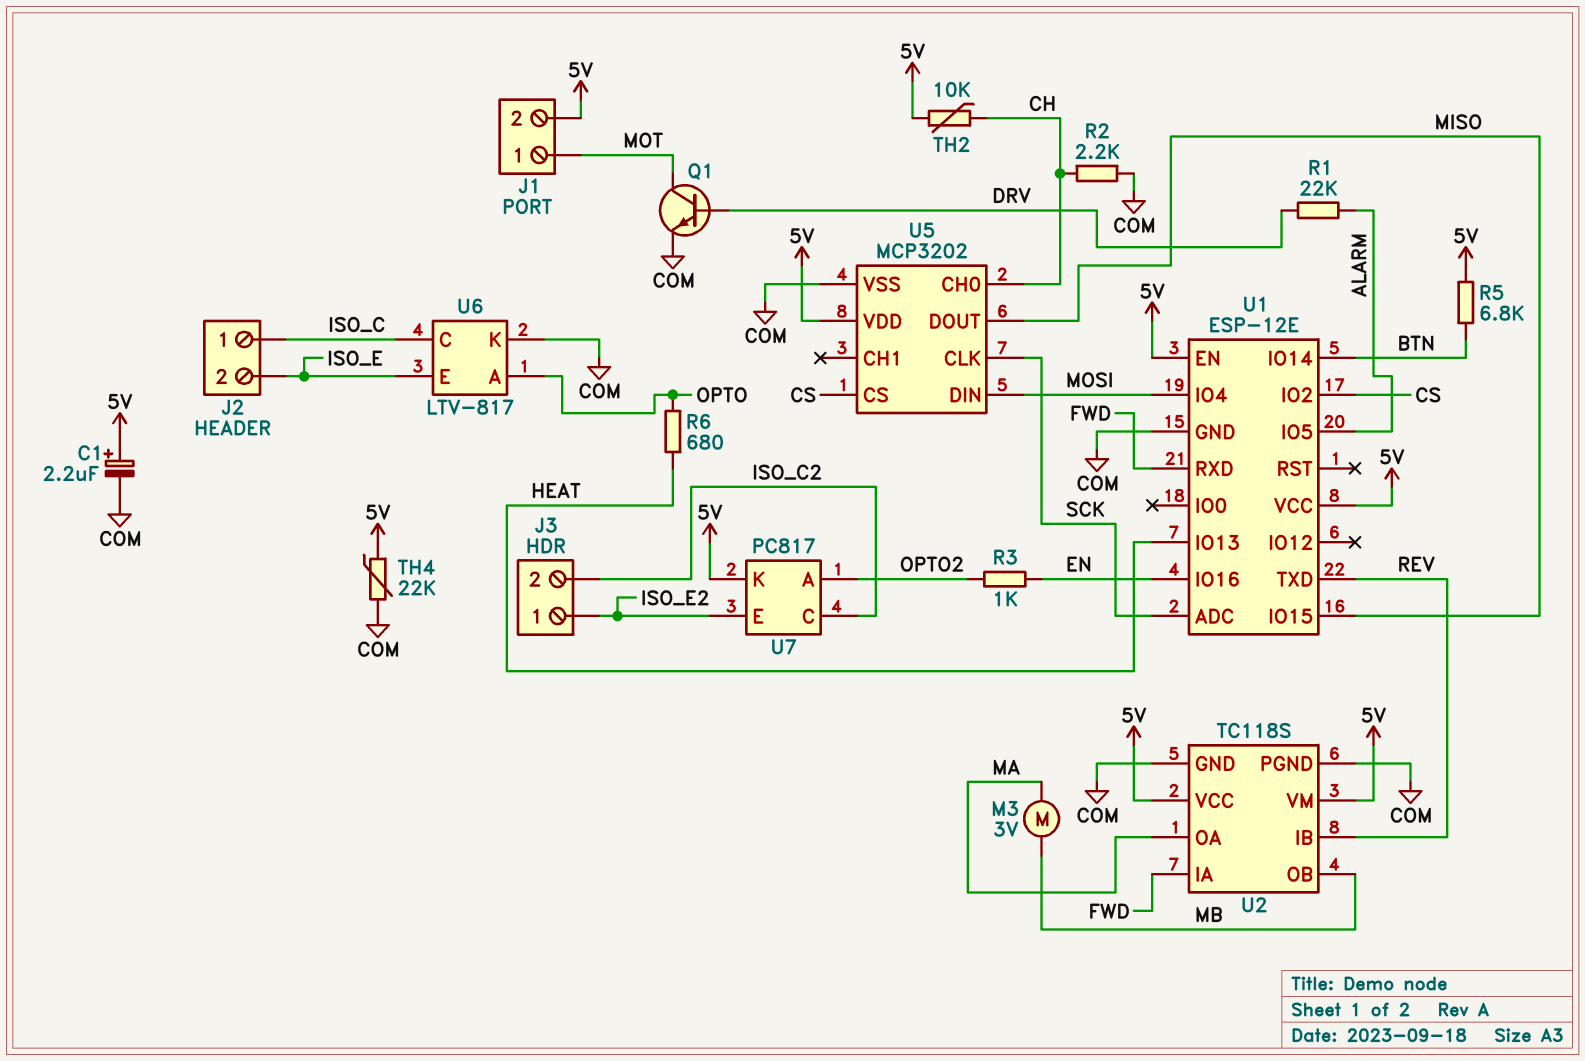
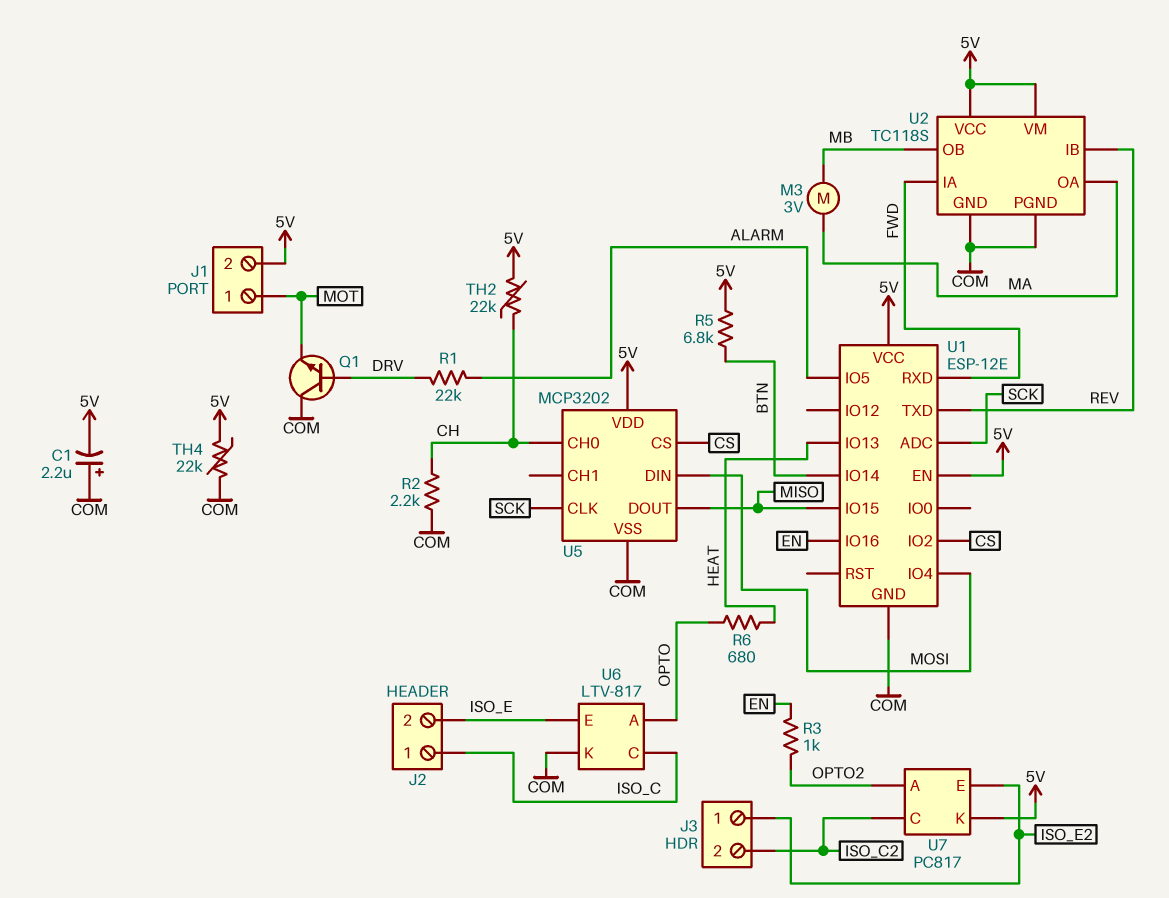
C1: 2.2uF (plus 5V, minus COM) -> 2.2uF (plus COM, minus 5V)
Q1: NPN (B DRV, C MOT, E COM) -> NPN (B DRV, C COM, E MOT)
TH2: 10k (5V, CH) -> 22k (5V, CH)

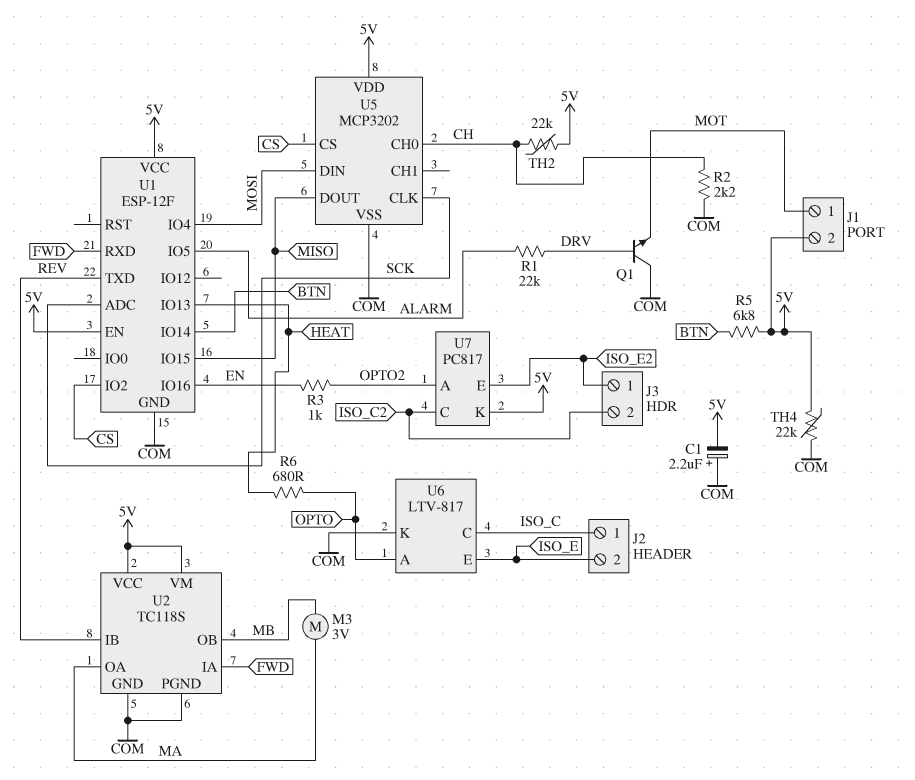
U1: ESP-12E -> ESP-12F

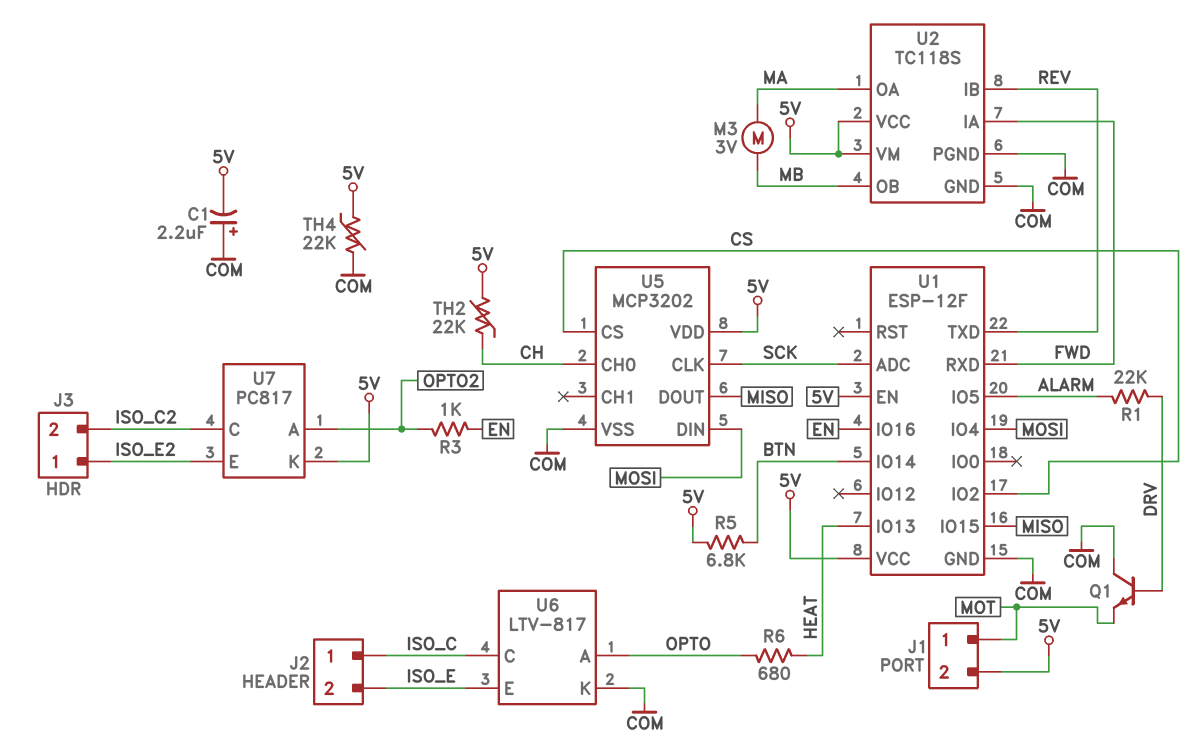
R2: 2.2k (CH, COM) -> none

